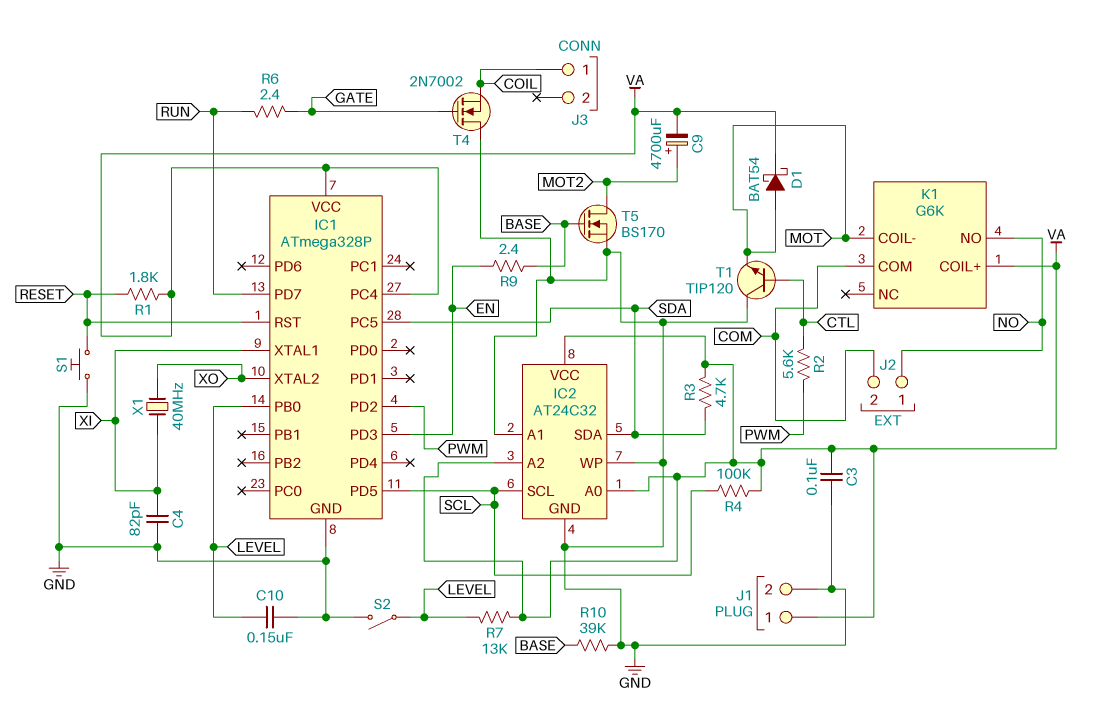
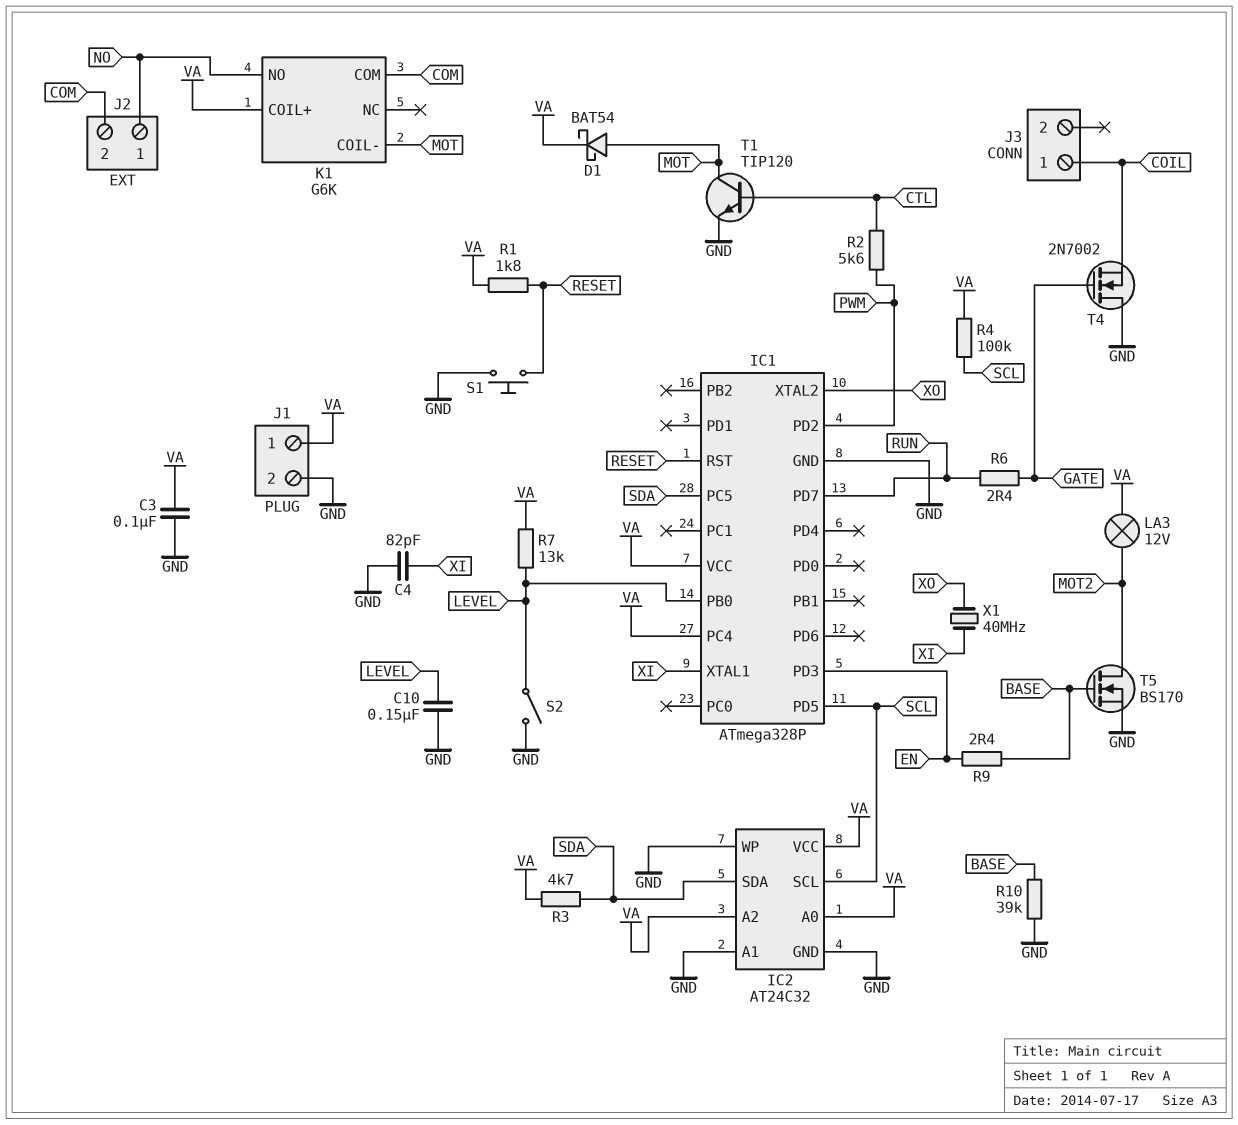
C9: 4700uF (plus MOT2, minus VA) -> none
LA3: none -> lamp 12V (MOT2, VA)
T1: NPN TIP120 (B CTL, C GND, E MOT) -> NPN TIP120 (B CTL, C MOT, E GND)

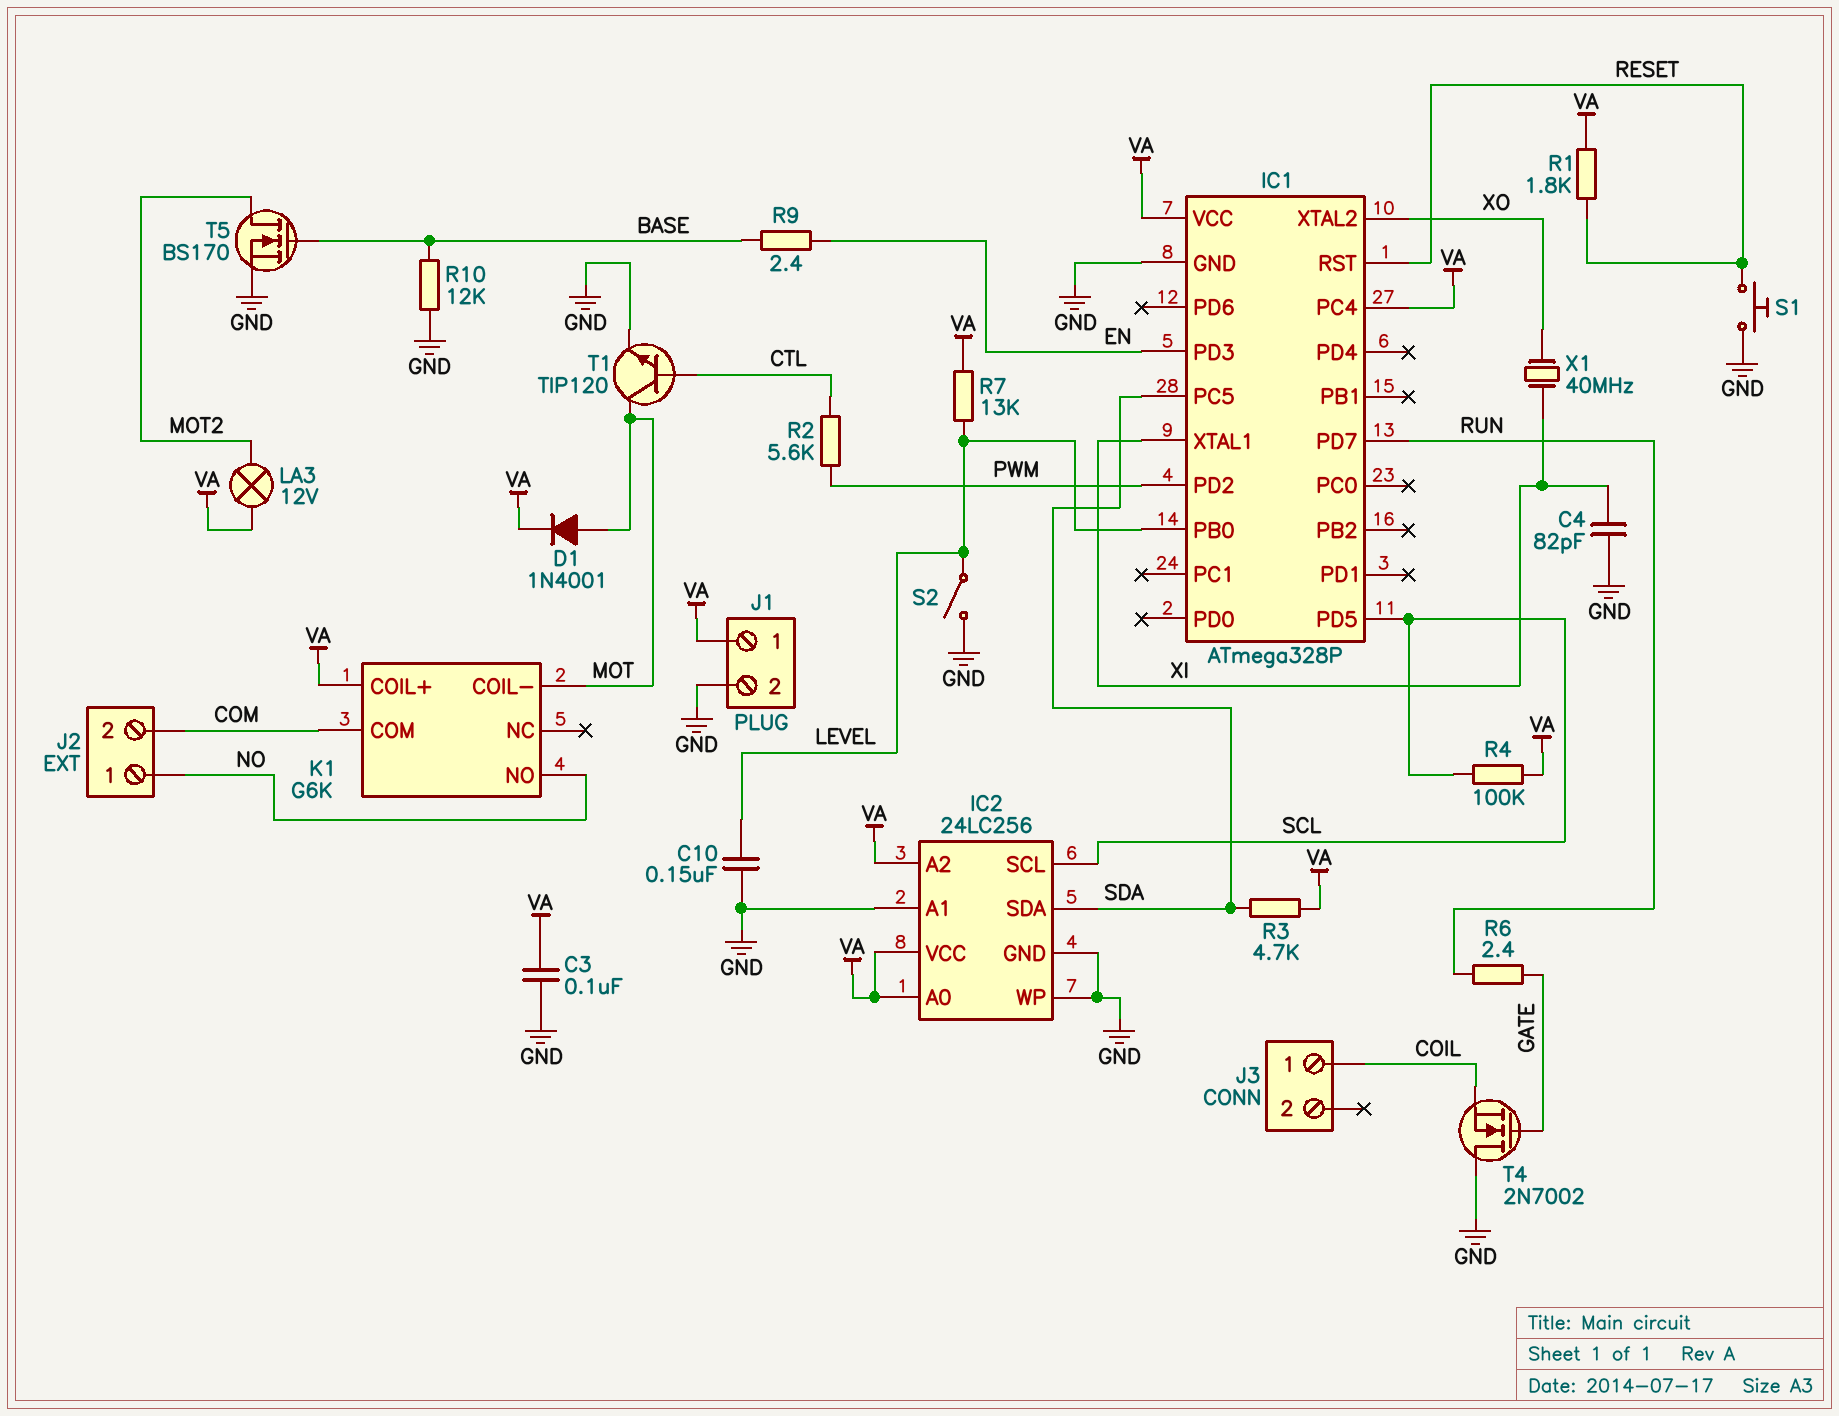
D1: schottky BAT54 (A MOT, K VA) -> diode 1N4001 (A MOT, K VA)
IC2: AT24C32 -> 24LC256
R10: 39k (BASE, GND) -> 12k (BASE, GND)

